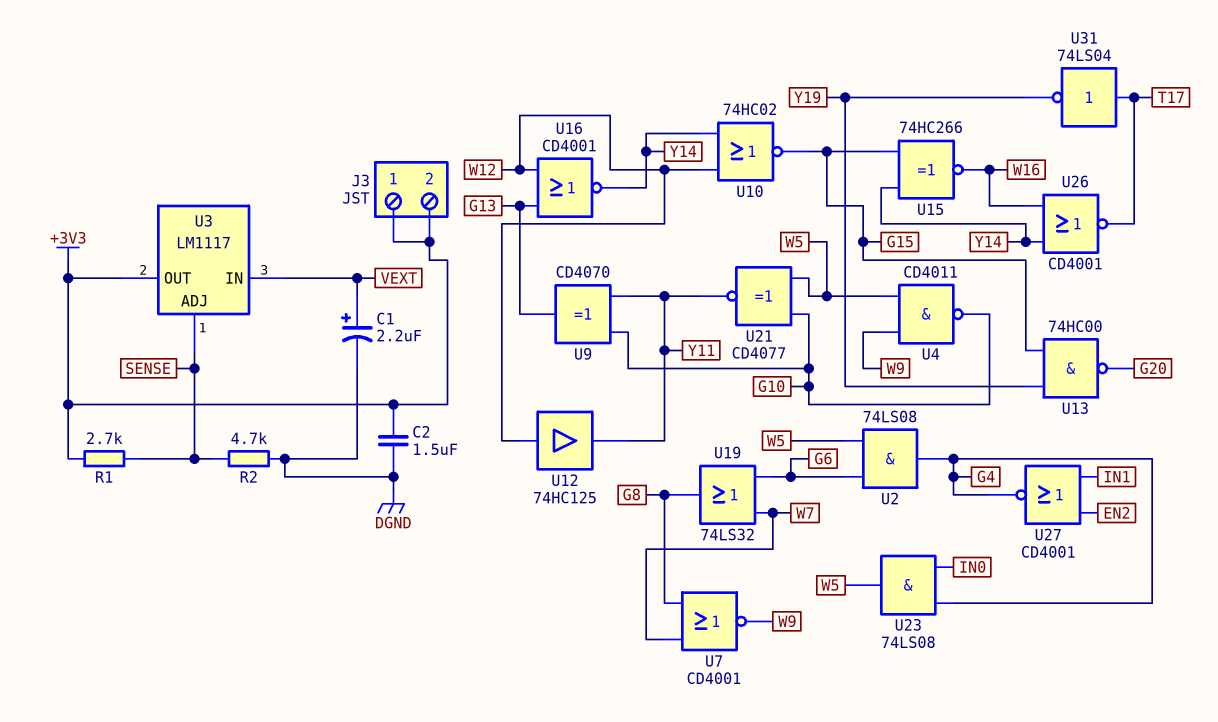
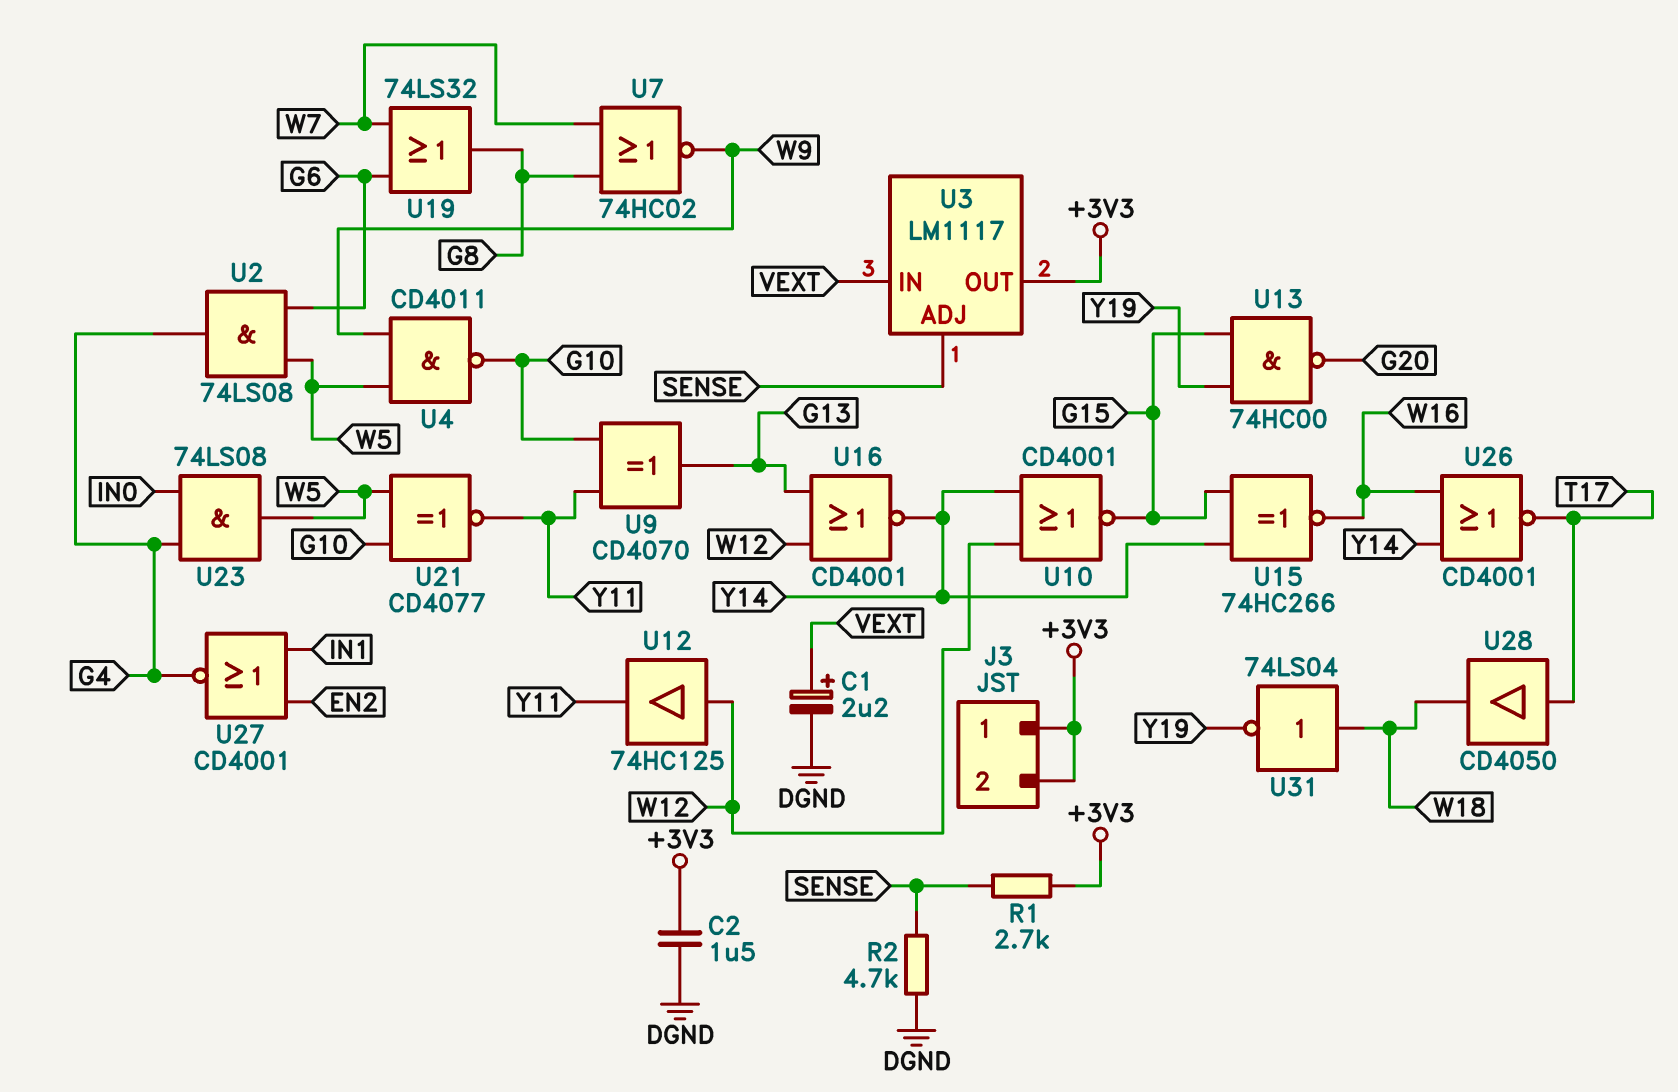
U7: NOR CD4001 (in G8, in W7, out W9) -> NOR 74HC02 (in G8, in W7, out W9)
U10: NOR 74HC02 (in W12, in Y14, out G15) -> NOR CD4001 (in W12, in Y14, out G15)
U28: none -> buffer CD4050 (in T17, out W18)
U31: NOT 74LS04 (in T17, out Y19) -> NOT 74LS04 (in W18, out Y19)

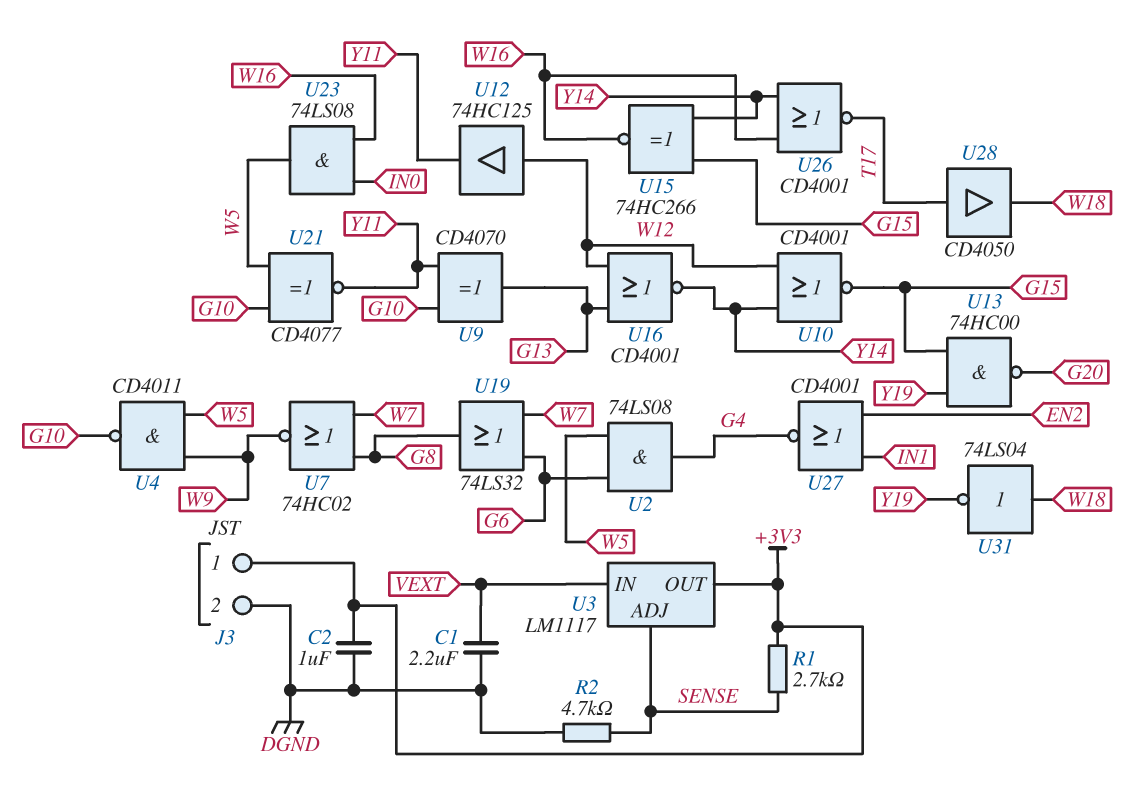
C1: 2.2uF (plus VEXT, minus DGND) -> 2.2uF (DGND, VEXT)
C2: 1.5uF (+3V3, DGND) -> 1uF (+3V3, DGND)
J3 pin 2: +3V3 -> DGND
U23: AND 74LS08 (in G4, in IN0, out W5) -> AND 74LS08 (in IN0, in W16, out W5)

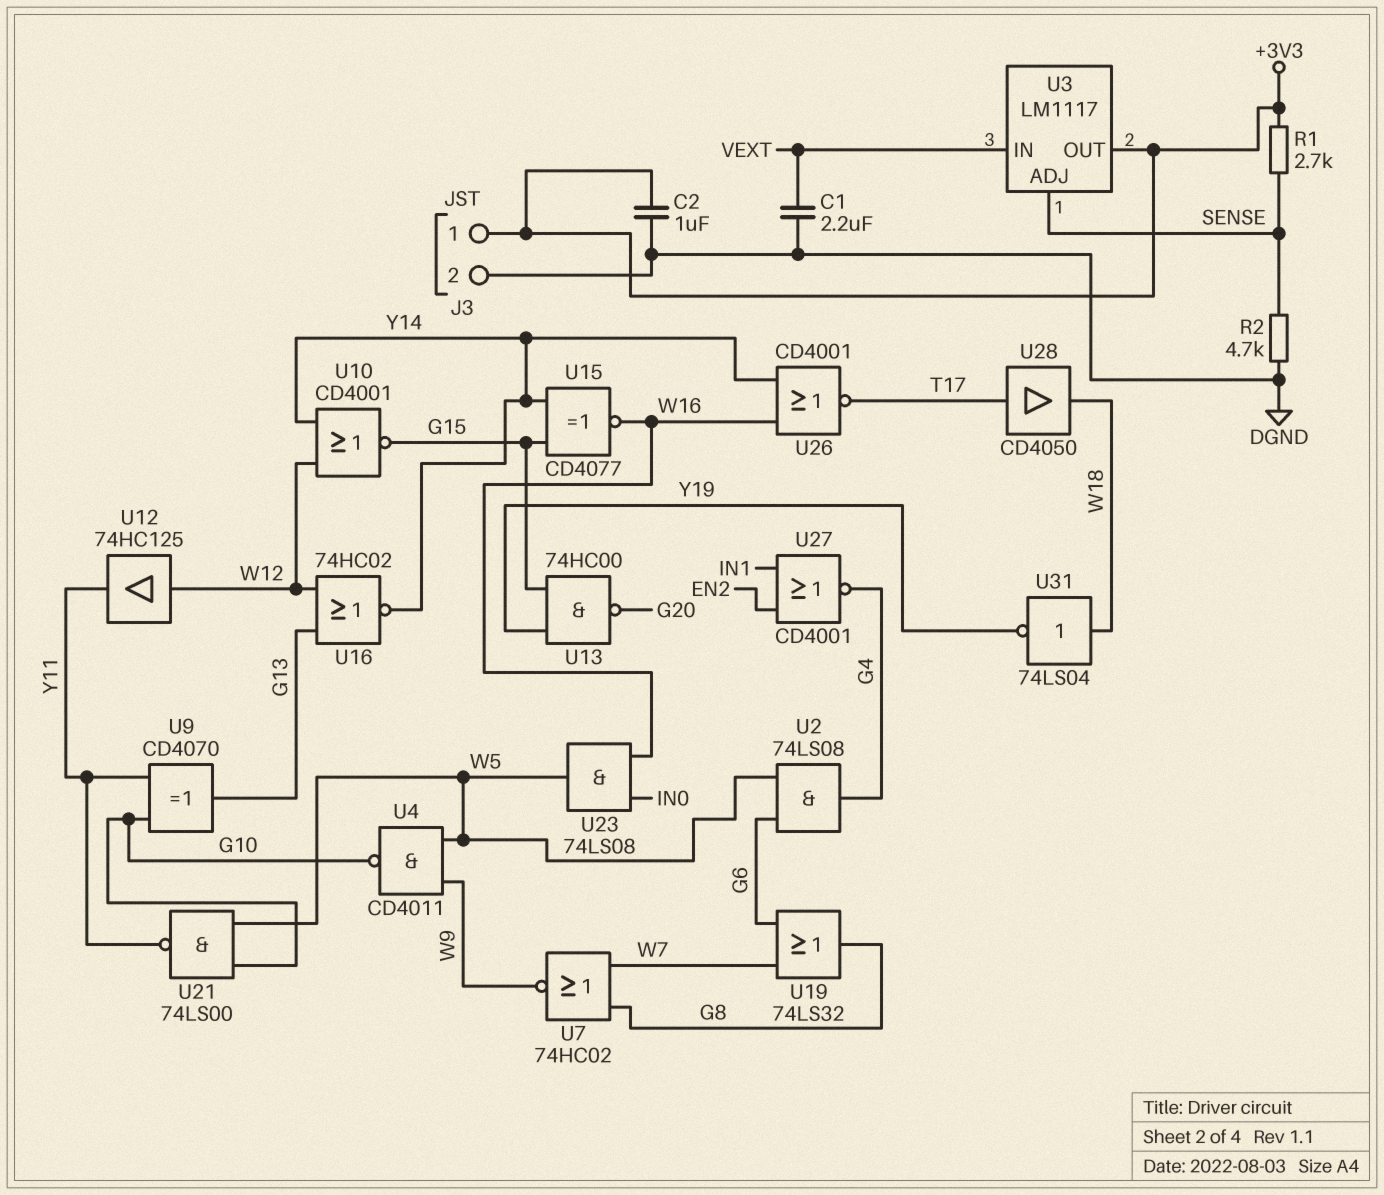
U15: XNOR 74HC266 (in G15, in Y14, out W16) -> XNOR CD4077 (in G15, in Y14, out W16)
U16: NOR CD4001 (in G13, in W12, out Y14) -> NOR 74HC02 (in G13, in W12, out Y14)
U21: XNOR CD4077 (in G10, in W5, out Y11) -> NAND 74LS00 (in G10, in W5, out Y11)

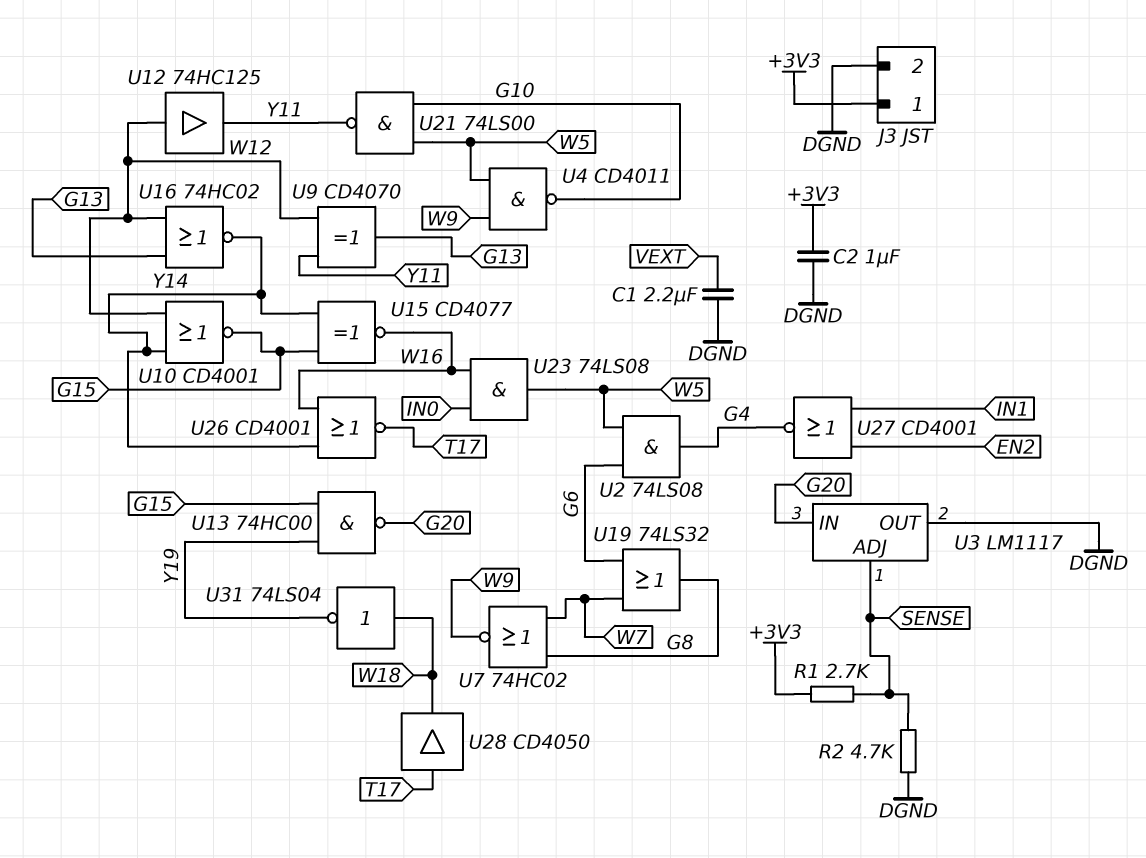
U3 pin IN: VEXT -> G20
U3 pin OUT: +3V3 -> DGND
U9: XOR CD4070 (in G10, in Y11, out G13) -> XOR CD4070 (in W12, in Y11, out G13)

